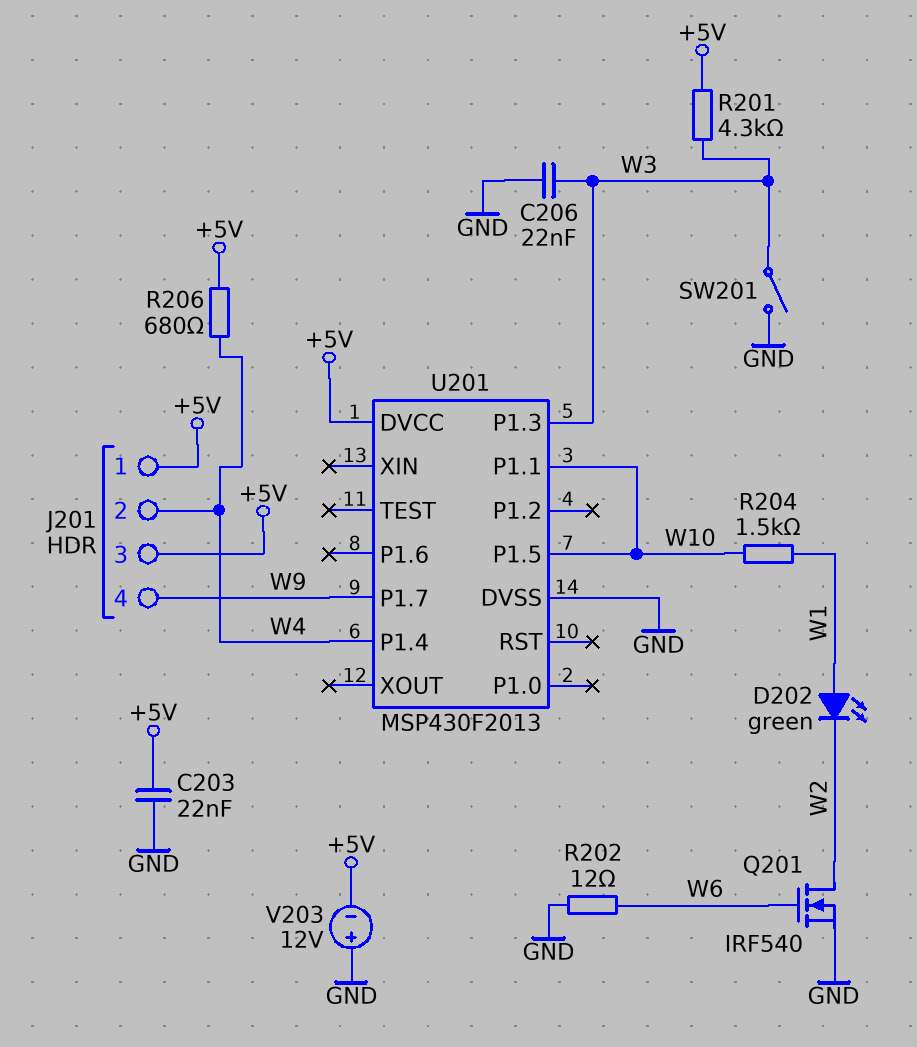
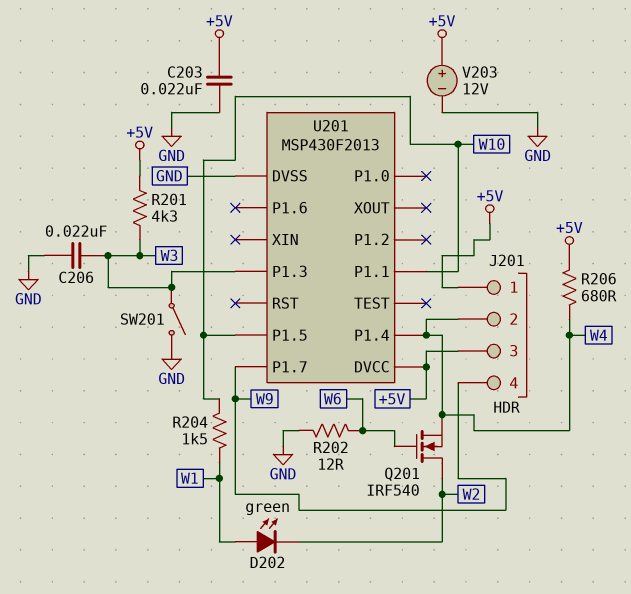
Q201: NMOS IRF540 (G W6, D W2, S GND) -> NMOS IRF540 (G W6, D W2, S W4)
V203: 12V (plus GND, minus +5V) -> 12V (plus +5V, minus GND)

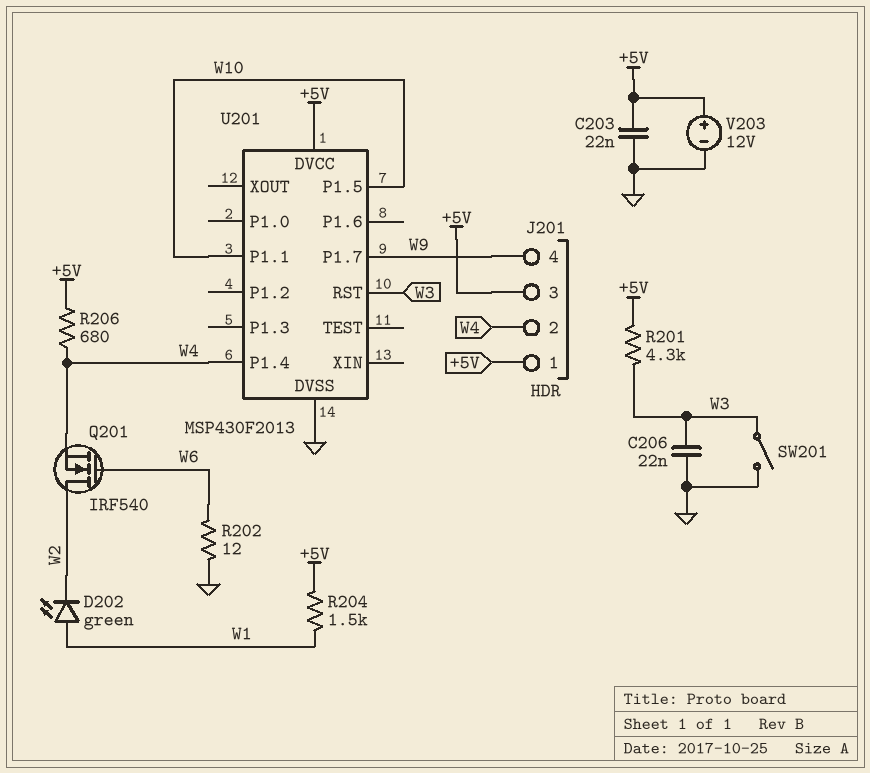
R204: 1.5k (W1, W10) -> 1.5k (+5V, W1)
U201 pin P1.3: W3 -> none
U201 pin RST: none -> W3

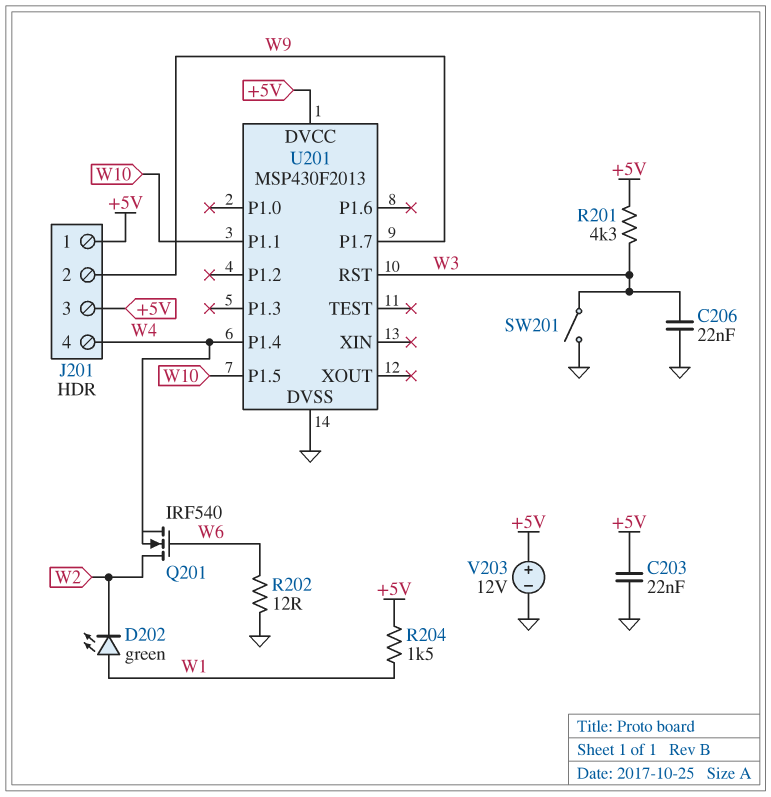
J201 pin 2: W4 -> W9
J201 pin 4: W9 -> W4
R206: 680 (+5V, W4) -> none

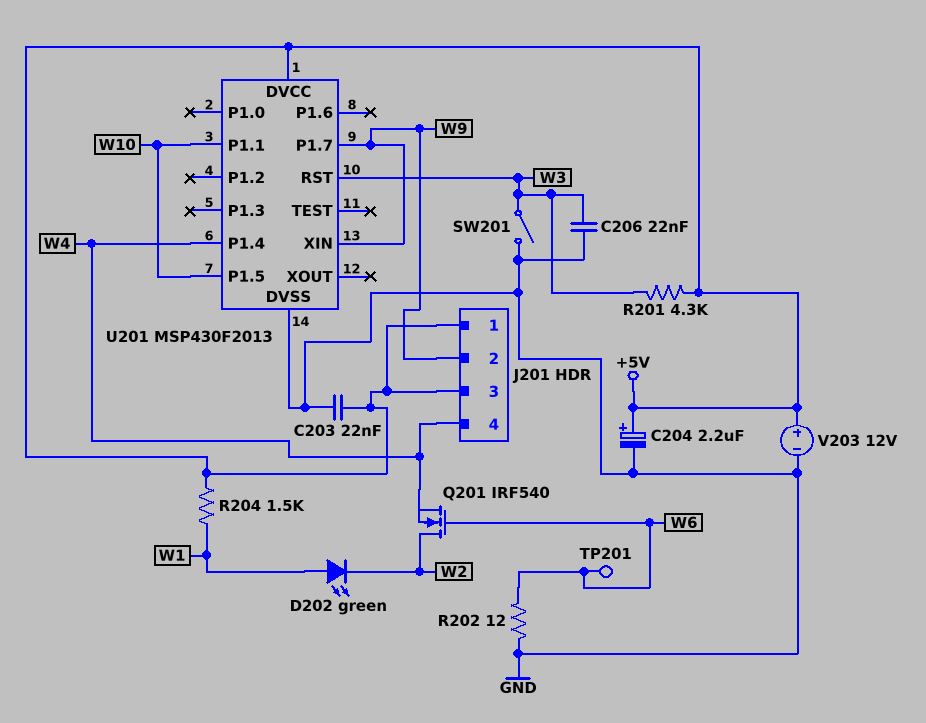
C204: none -> 2.2uF (plus +5V, minus GND)
TP201: none -> test point (W6)
U201 pin XIN: none -> W9

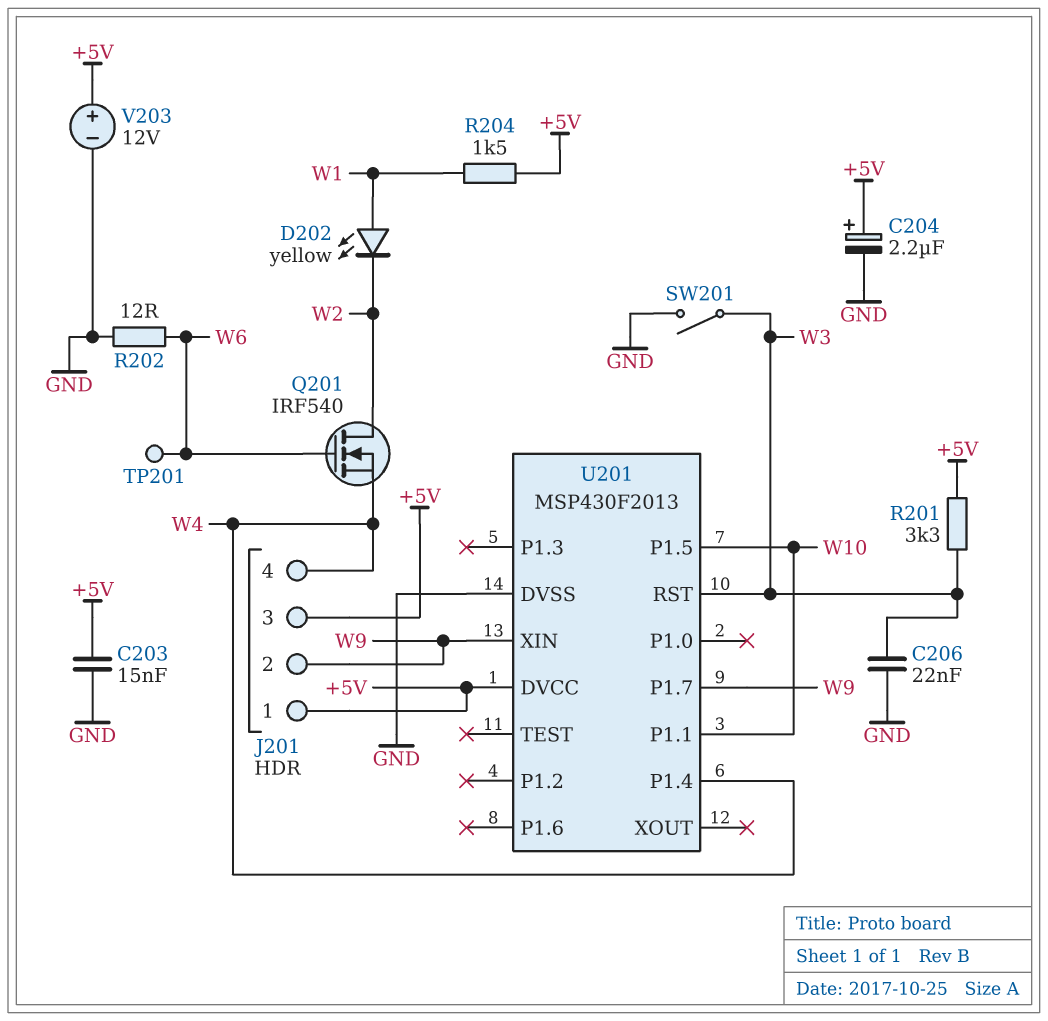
C203: 22nF (+5V, GND) -> 15nF (+5V, GND)
D202: LED green (A W1, K W2) -> LED yellow (A W1, K W2)
R201: 4.3k (+5V, W3) -> 3.3k (+5V, W3)

